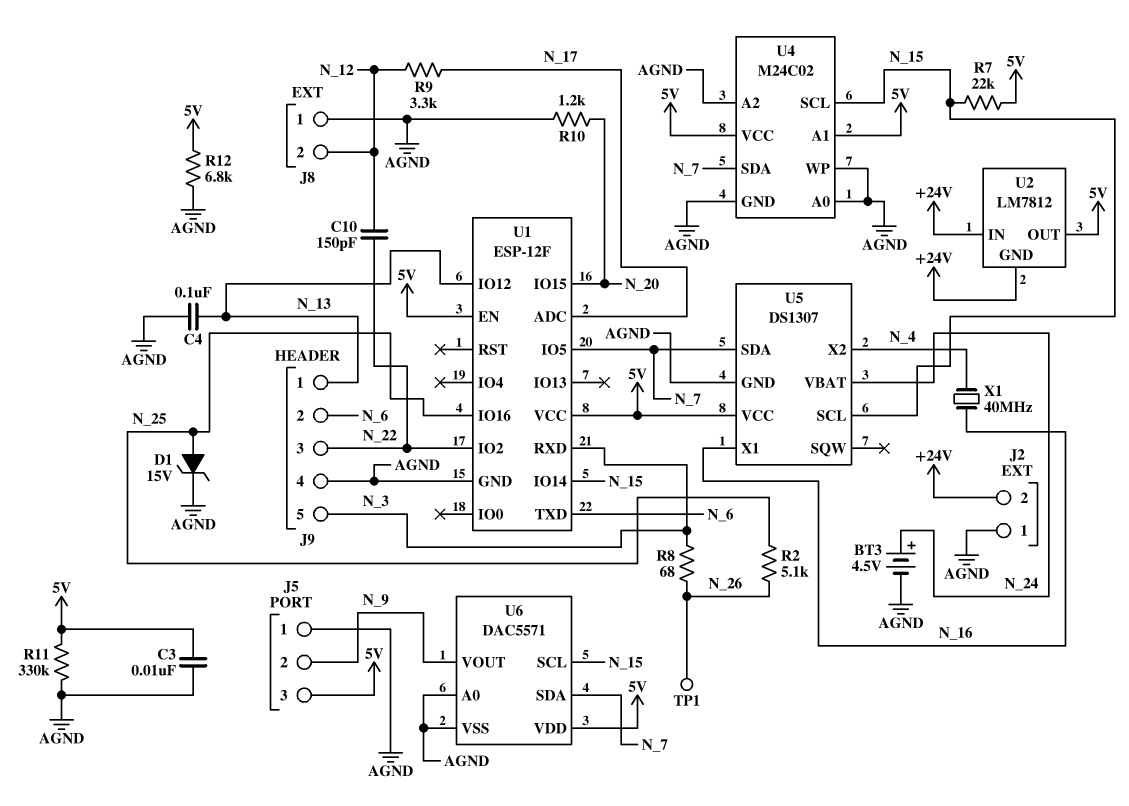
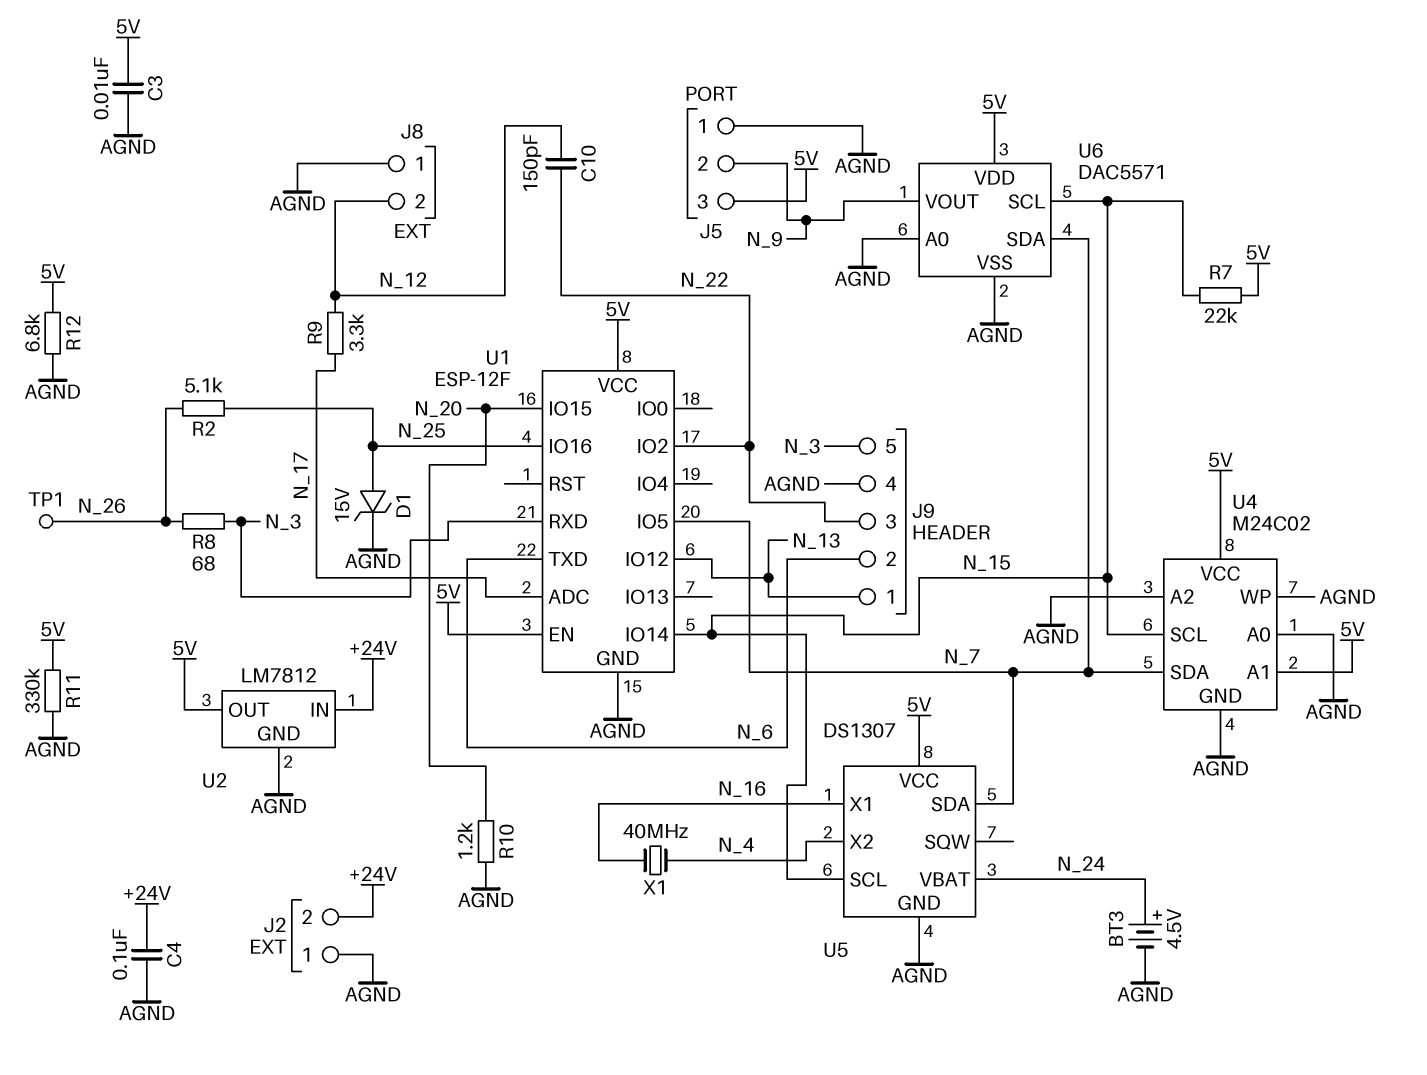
C4: 100nF (AGND, N_13) -> 100nF (+24V, AGND)
U2 pin GND: +24V -> AGND

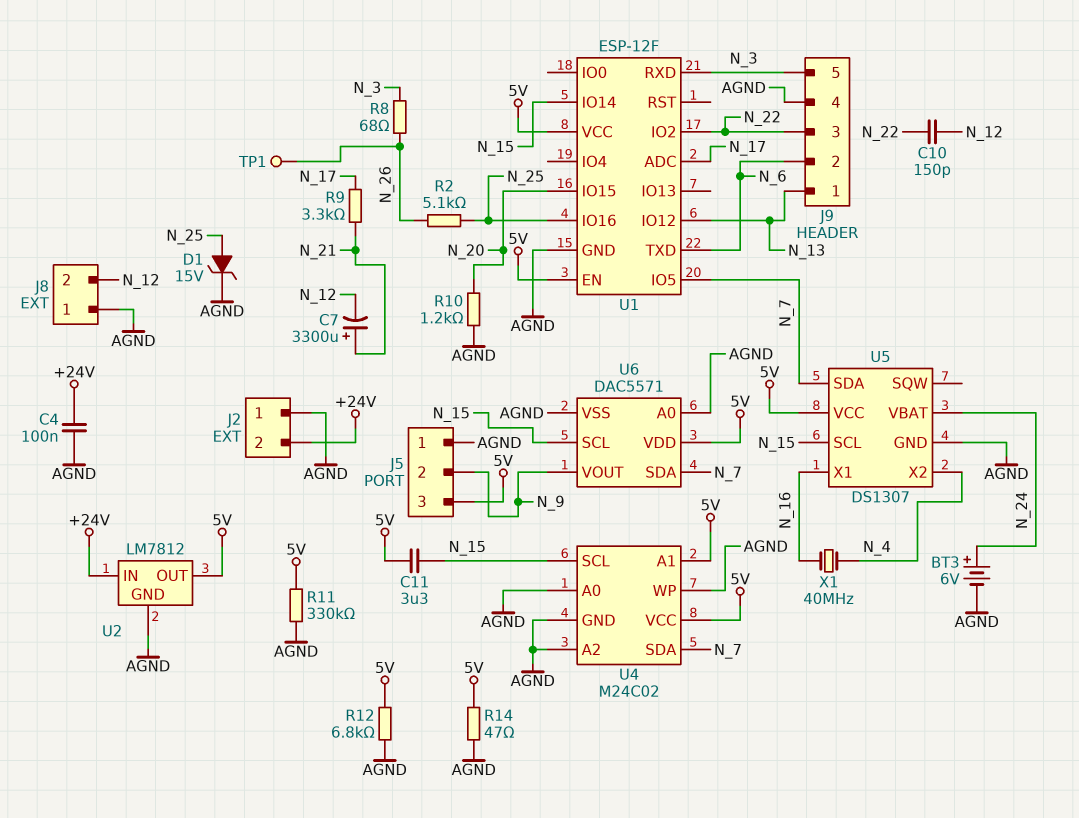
BT3: 4.5V (plus N_24, minus AGND) -> 6V (plus N_24, minus AGND)
C3: 10nF (5V, AGND) -> none
C7: none -> 3300uF (plus N_21, minus N_12)
C11: none -> 3.3uF (5V, N_15)
R7: 22k (5V, N_15) -> none
R9: 3.3k (N_12, N_17) -> 3.3k (N_17, N_21)
R14: none -> 47 (5V, AGND)

